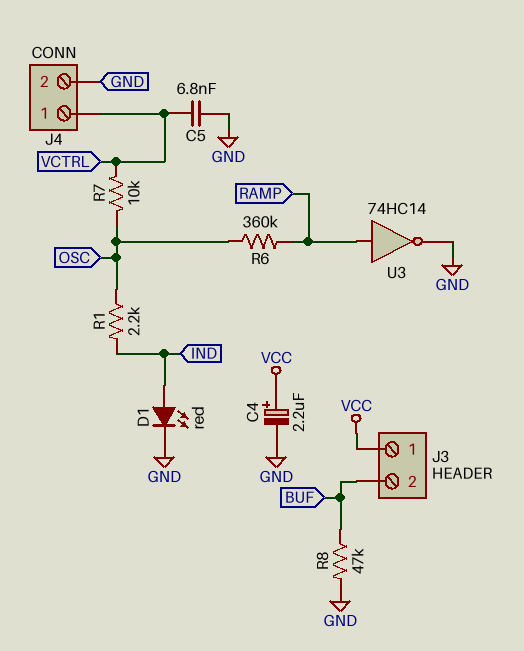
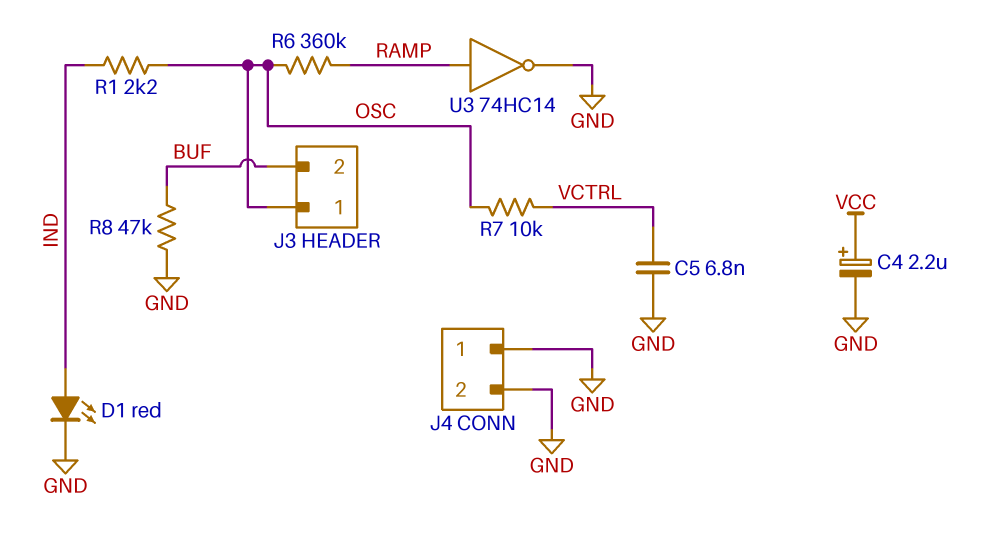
J3 pin 1: VCC -> OSC
J4 pin 1: VCTRL -> GND

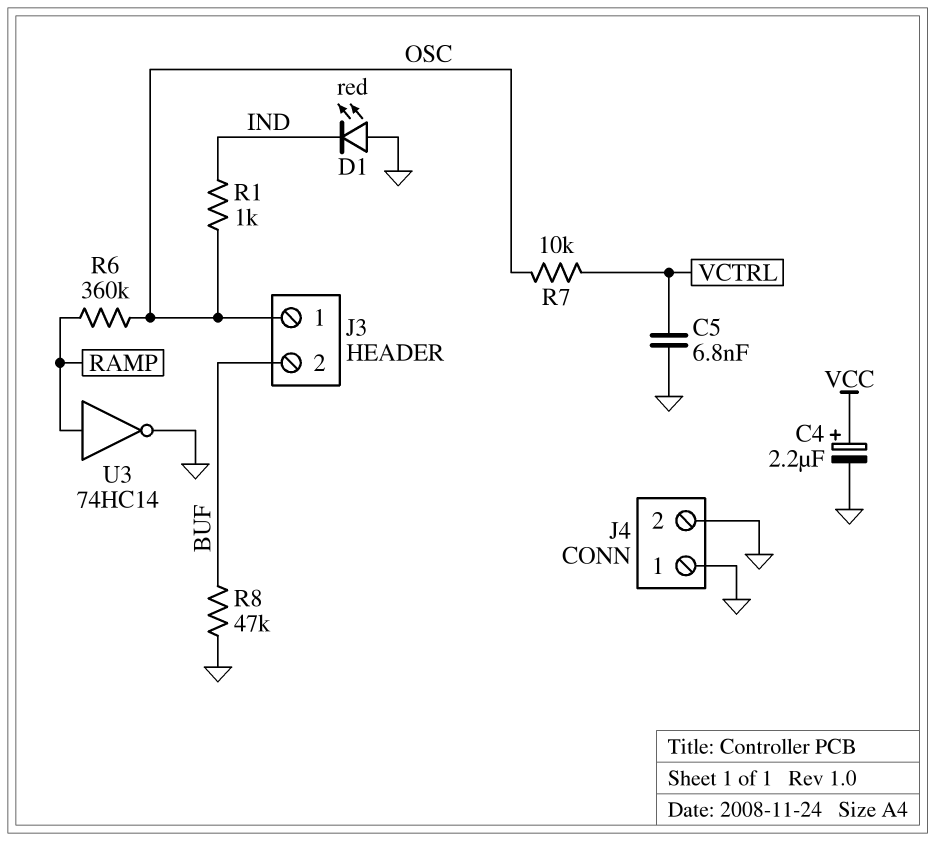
D1: LED red (A IND, K GND) -> LED red (A GND, K IND)
R1: 2.2k (IND, OSC) -> 1k (IND, OSC)

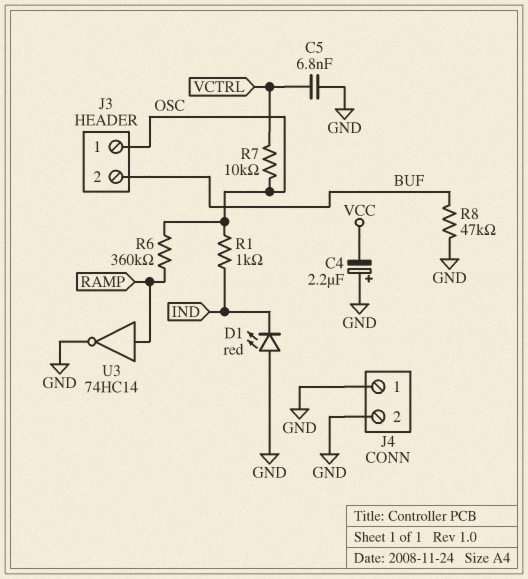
C4: 2.2uF (plus VCC, minus GND) -> 2.2uF (plus GND, minus VCC)

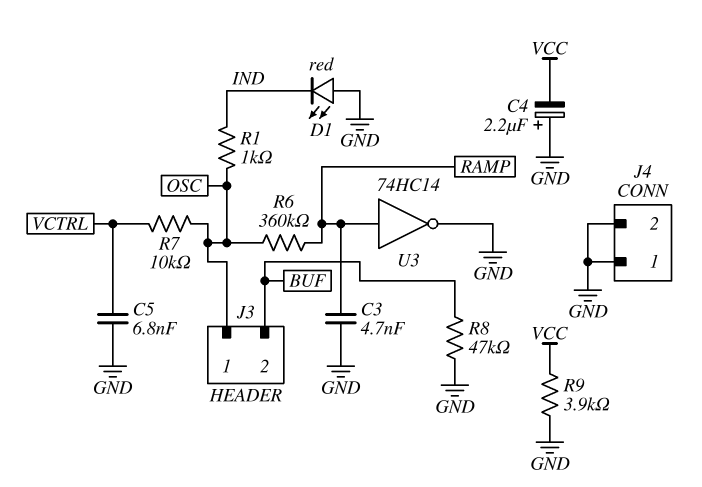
C3: none -> 4.7nF (GND, RAMP)
R9: none -> 3.9k (GND, VCC)

